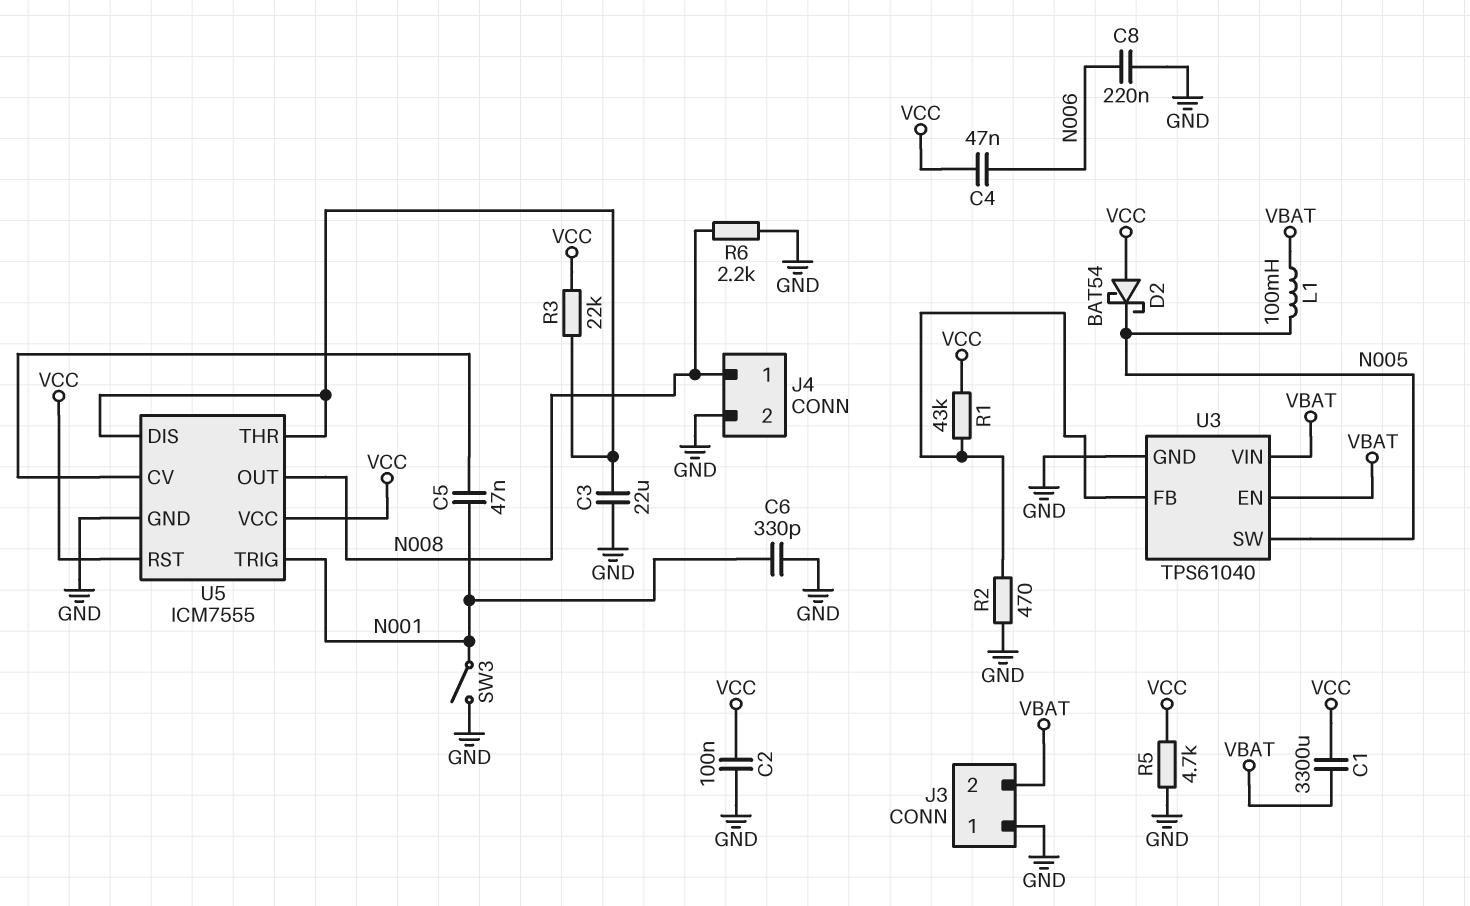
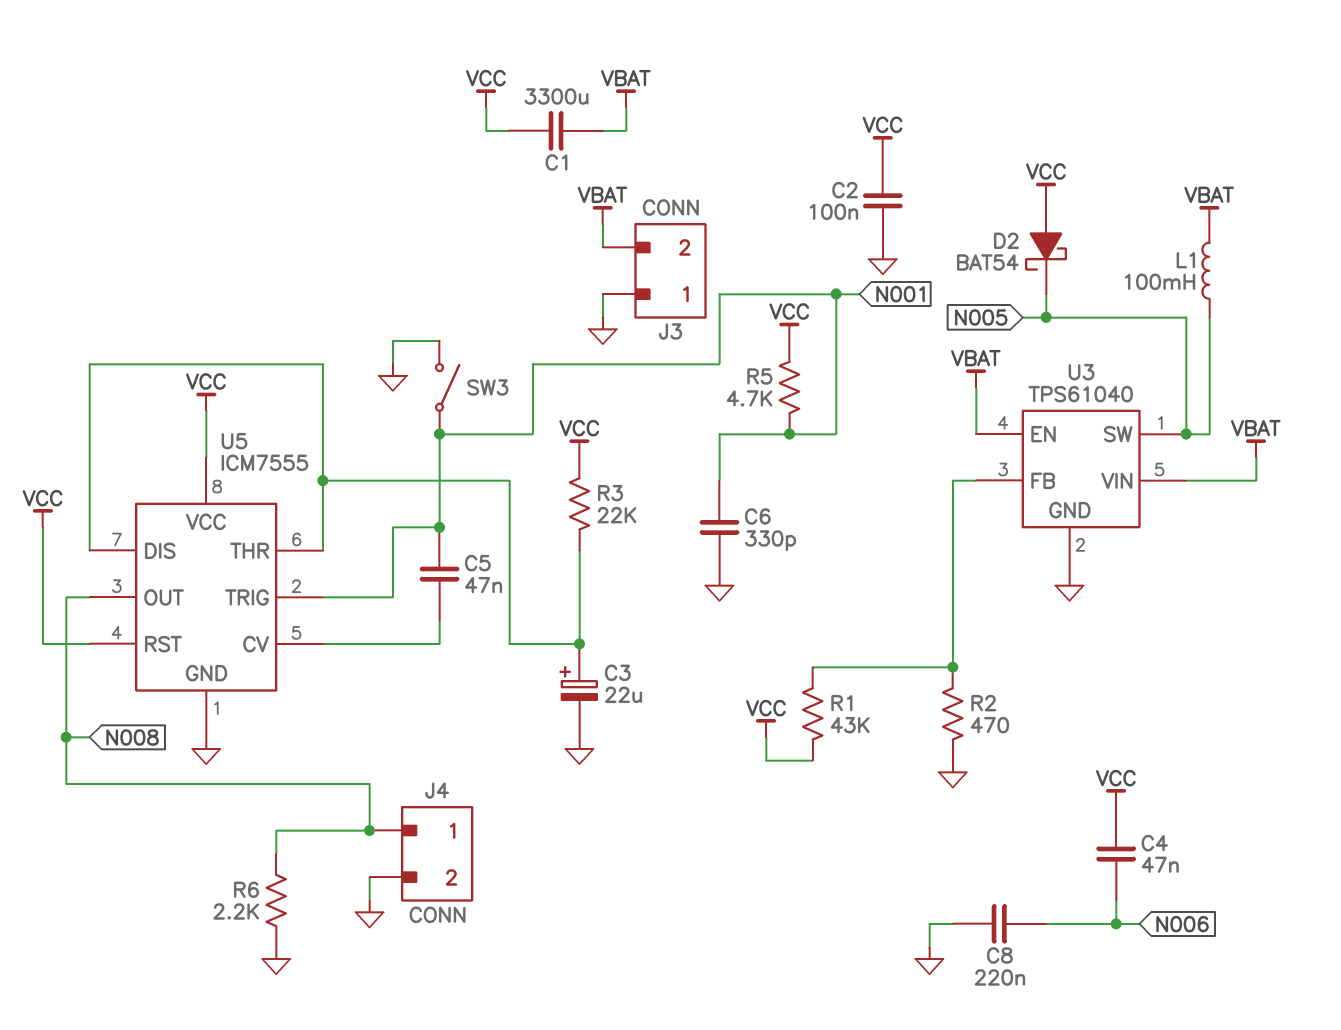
C3: 22uF (GND, U5/DIS) -> 22uF (plus U5/DIS, minus GND)
R5: 4.7k (GND, VCC) -> 4.7k (N001, VCC)

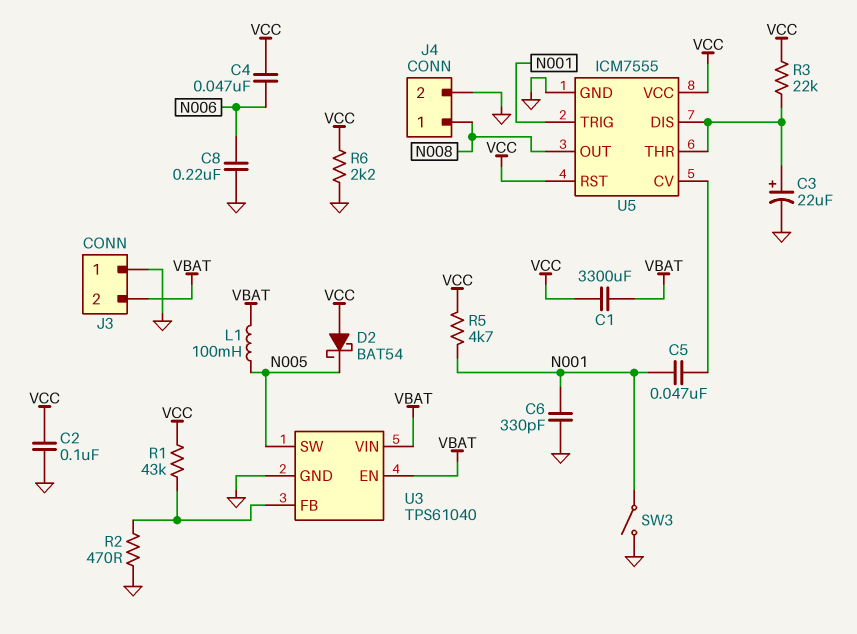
R6: 2.2k (GND, N008) -> 2.2k (GND, VCC)

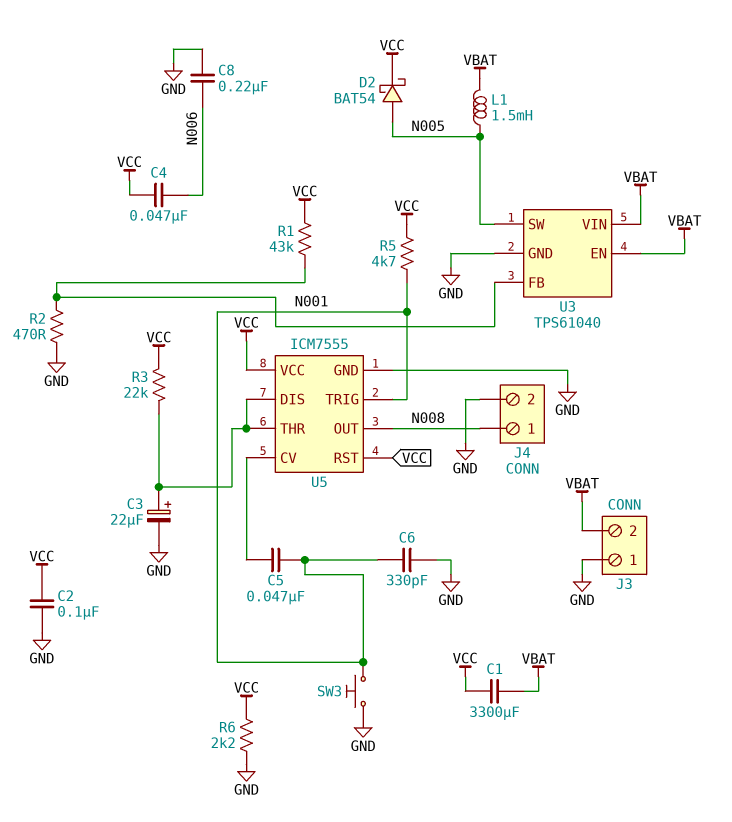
D2: schottky BAT54 (A VCC, K N005) -> schottky BAT54 (A N005, K VCC)
L1: 100mH (N005, VBAT) -> 1.5mH (N005, VBAT)
SW3: switch (GND, N001) -> button (GND, N001)

